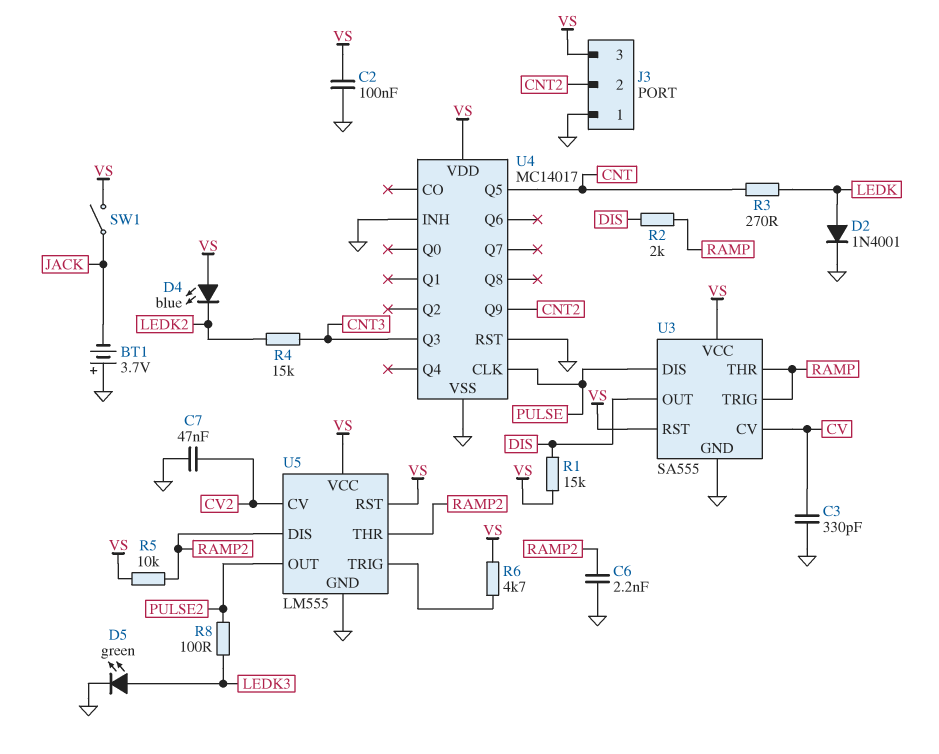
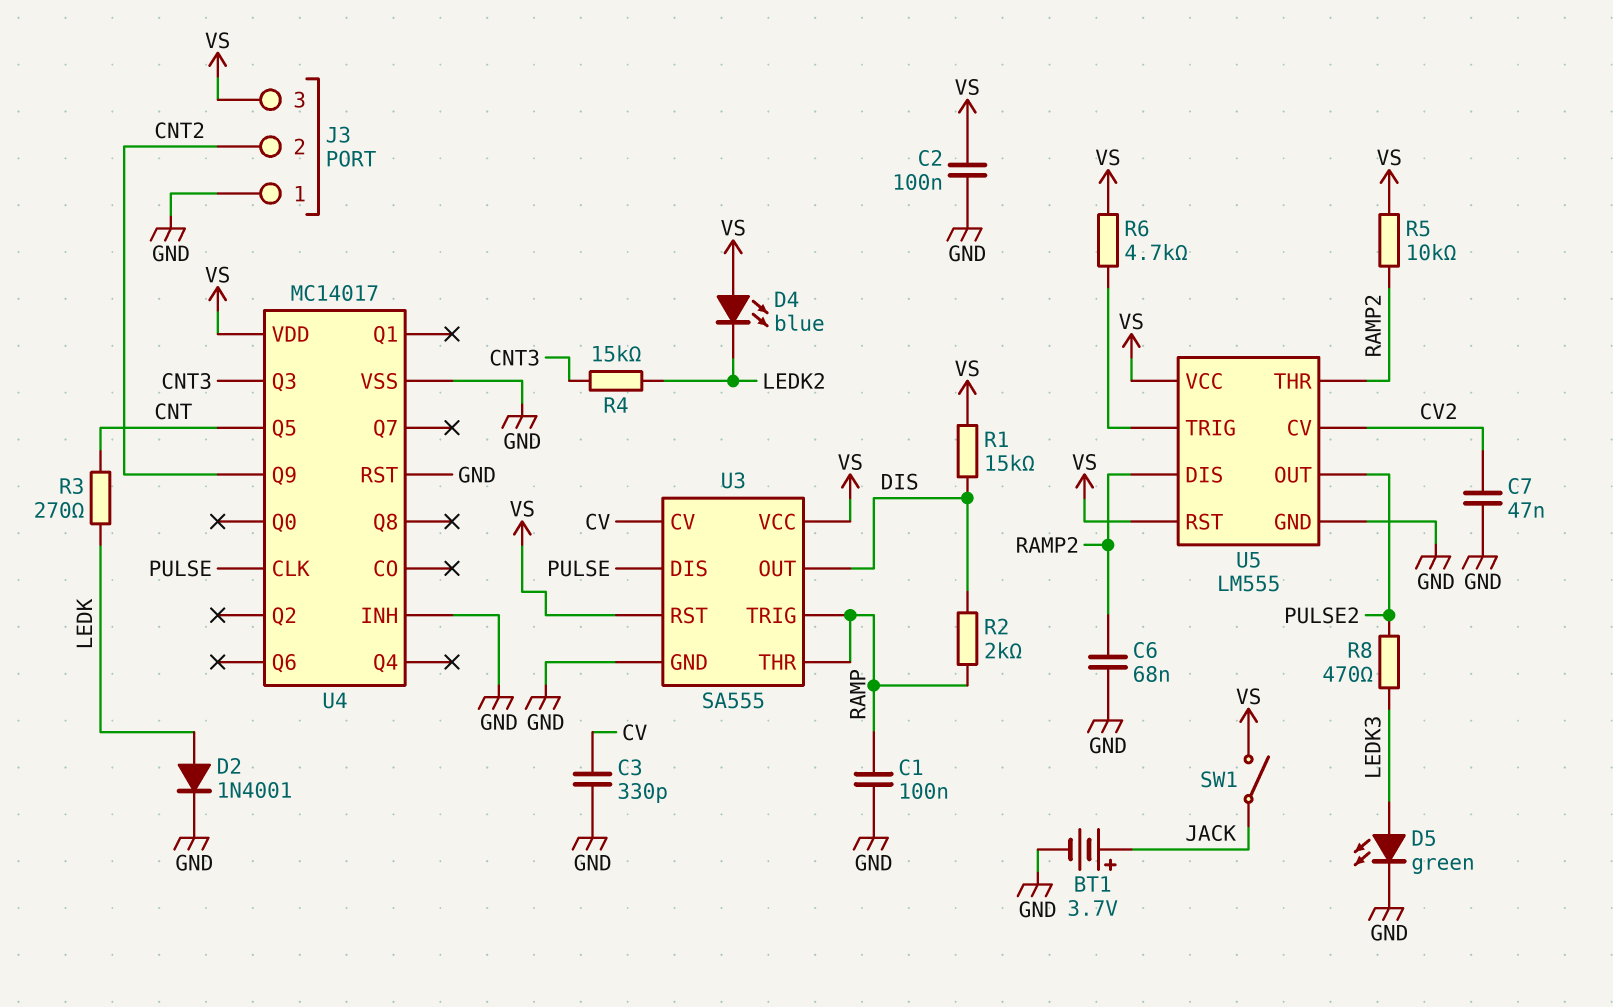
BT1: 3.7V (plus GND, minus JACK) -> 3.7V (plus JACK, minus GND)
C1: none -> 100nF (GND, RAMP)
C6: 2.2nF (GND, RAMP2) -> 68nF (GND, RAMP2)
R8: 100 (LEDK3, PULSE2) -> 470 (LEDK3, PULSE2)

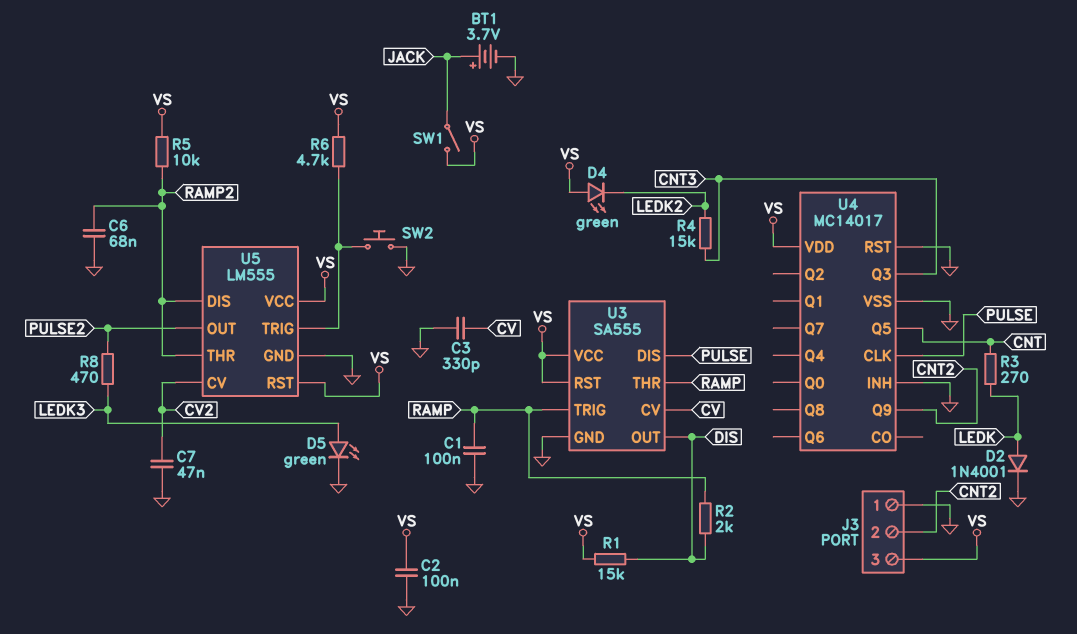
D4: LED blue (A VS, K LEDK2) -> LED green (A VS, K LEDK2)
SW2: none -> button (GND, U5/TRIG)

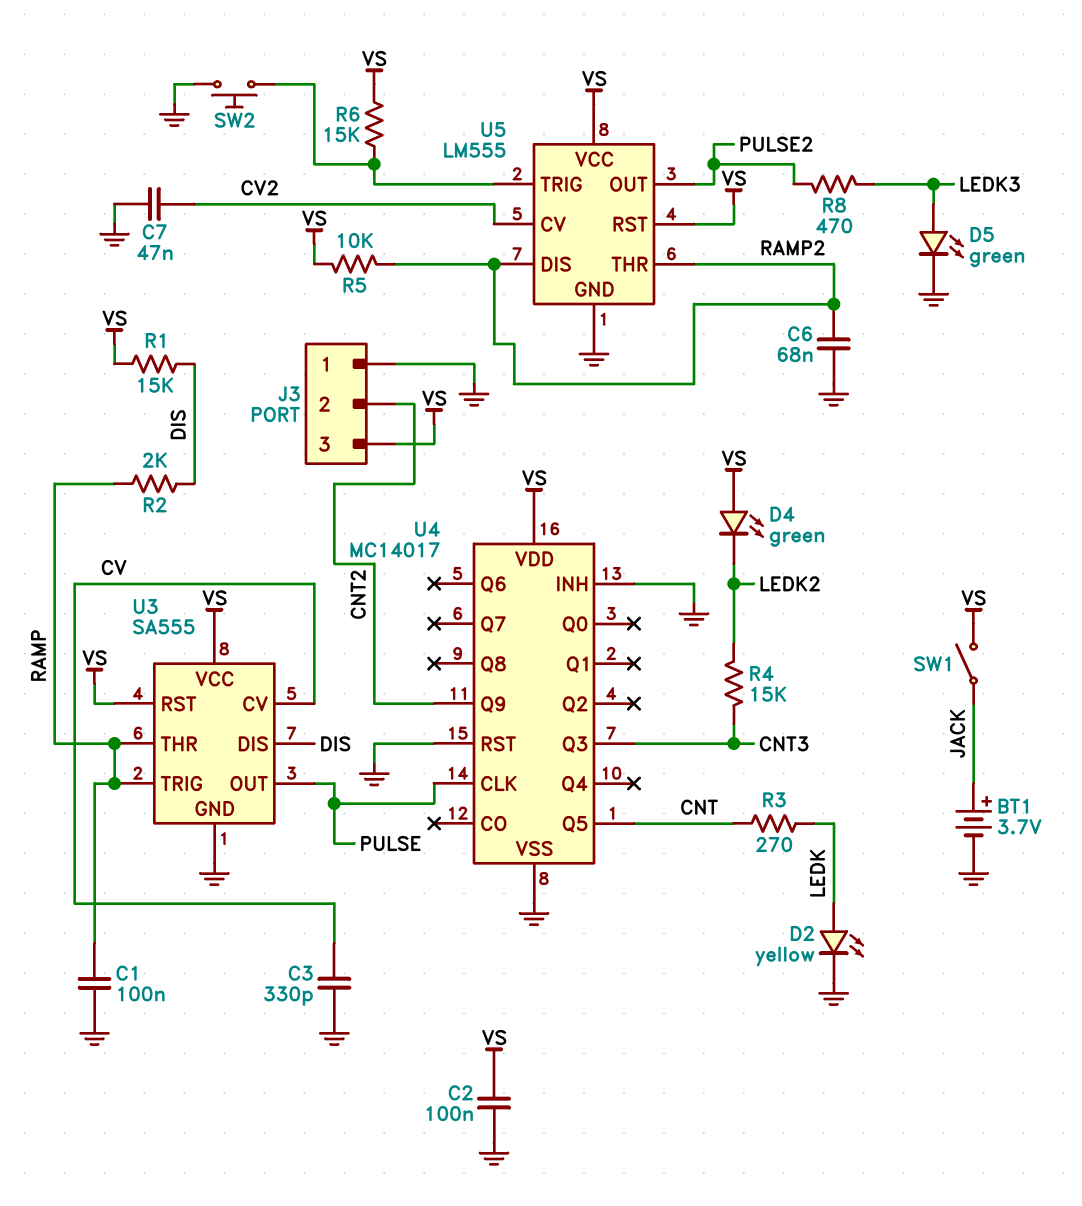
D2: diode 1N4001 (A LEDK, K GND) -> LED yellow (A LEDK, K GND)
R6: 4.7k (U5/TRIG, VS) -> 15k (U5/TRIG, VS)
U3 pin DIS: PULSE -> DIS
U3 pin OUT: DIS -> PULSE

